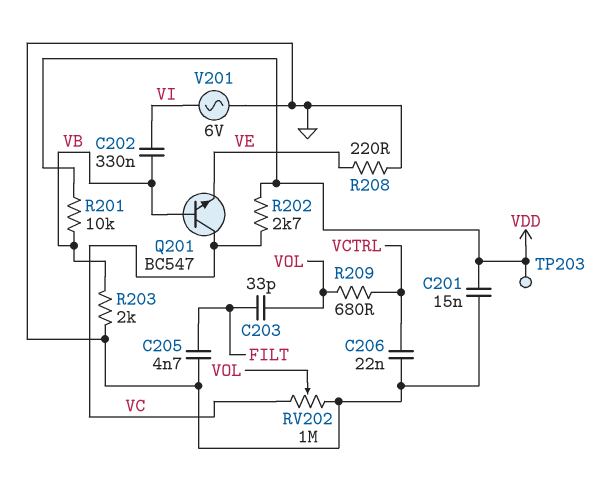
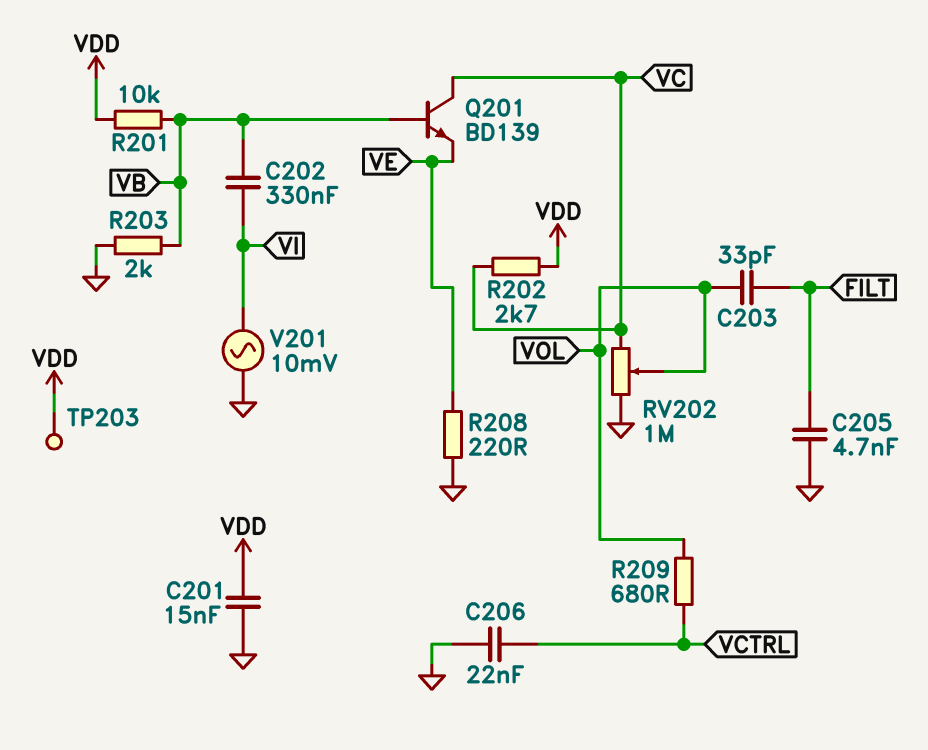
Q201: NPN BC547 (B VB, C VC, E VE) -> NPN BD139 (B VB, C VC, E VE)
V201: AC 6V (GND, VI) -> AC 10mV (GND, VI)

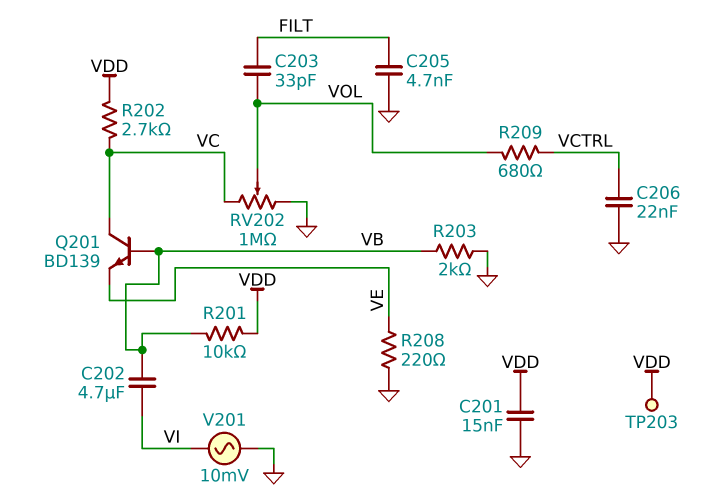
C202: 330nF (VB, VI) -> 4.7uF (VB, VI)

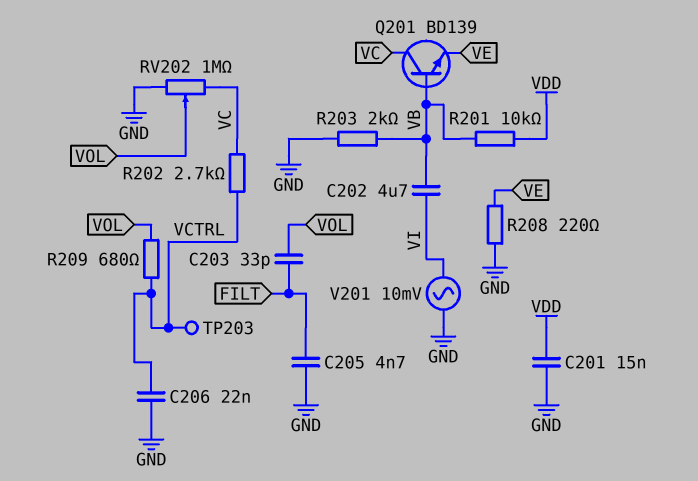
R202: 2.7k (VC, VDD) -> 2.7k (VC, VCTRL)
TP203: test point (VDD) -> test point (VCTRL)

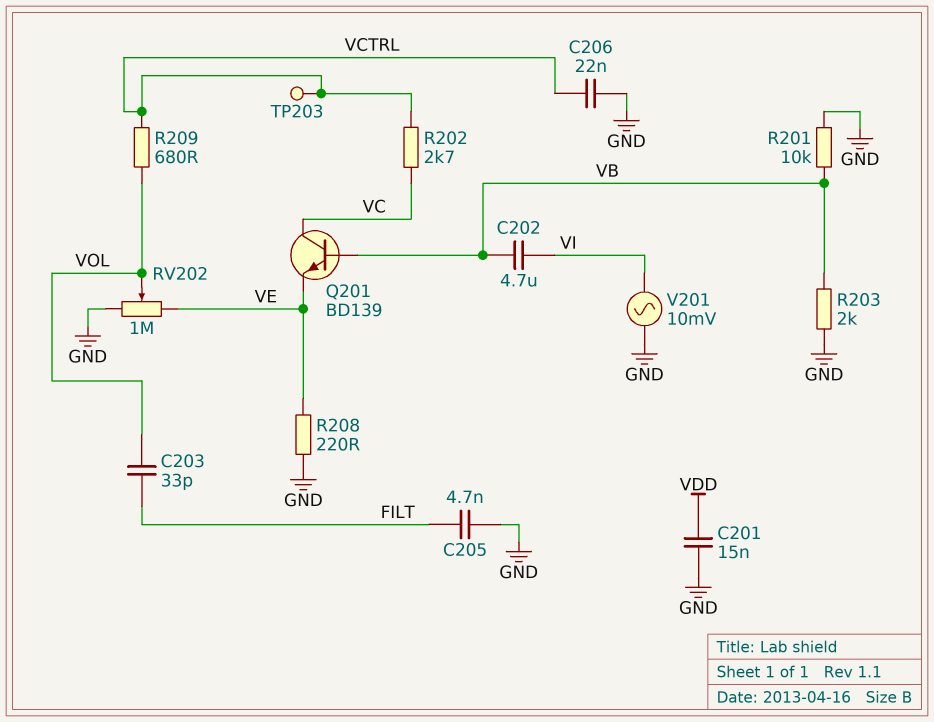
R201: 10k (VB, VDD) -> 10k (GND, VB)
RV202: 1M (GND, VC, wiper VOL) -> 1M (GND, VE, wiper VOL)

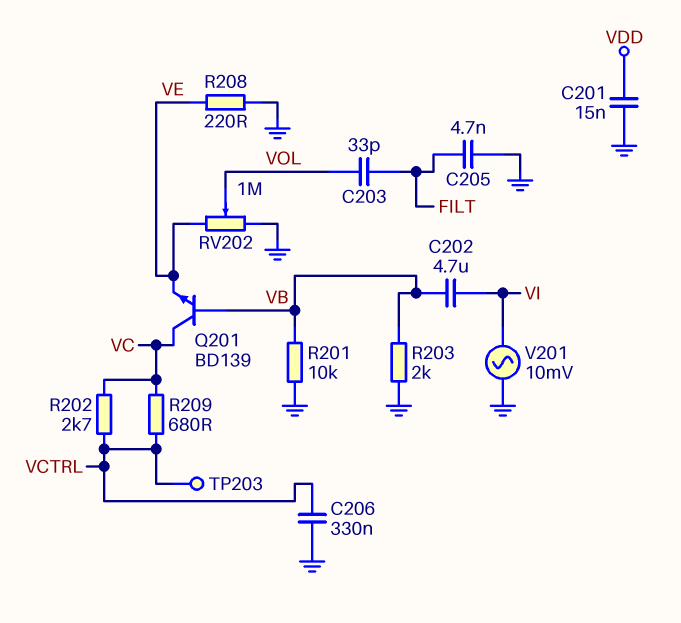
C206: 22nF (GND, VCTRL) -> 330nF (GND, VCTRL)
R209: 680 (VCTRL, VOL) -> 680 (VC, VCTRL)

